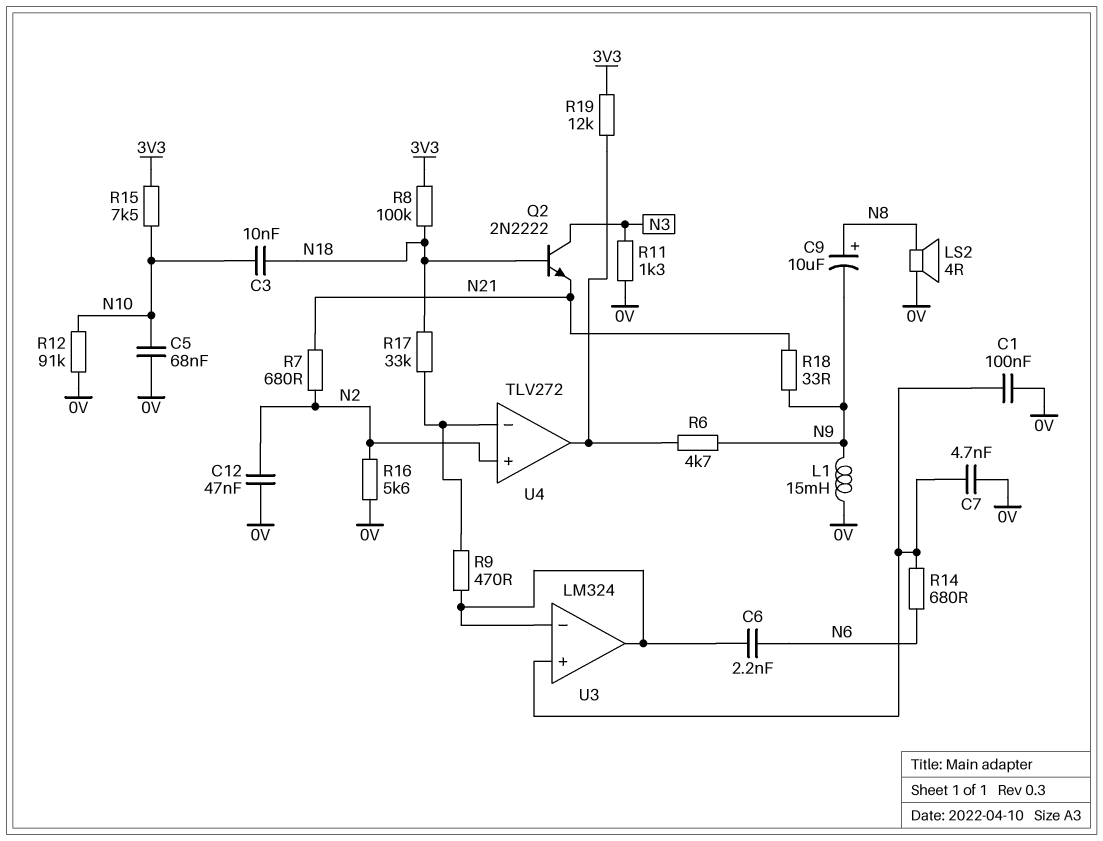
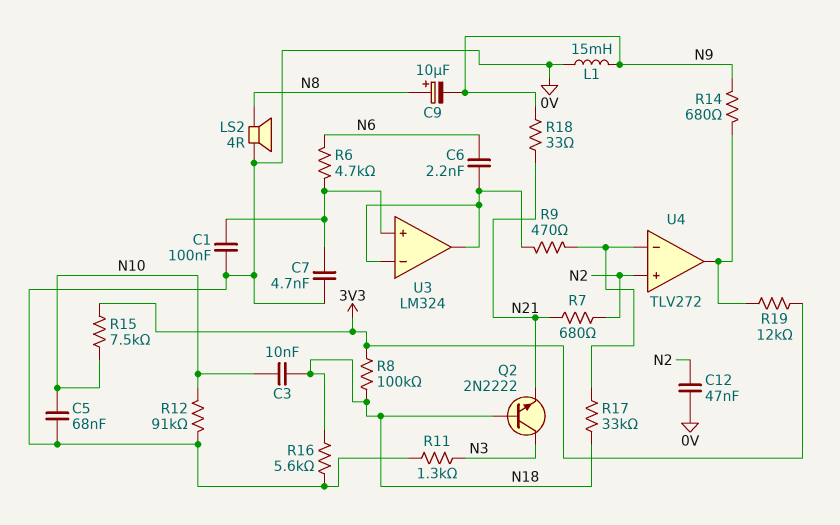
R6: 4.7k (N9, U4/out) -> 4.7k (N6, U3/in+)
R14: 680 (N6, U3/in+) -> 680 (N9, U4/out)
R16: 5.6k (0V, N2) -> 5.6k (0V, N18)

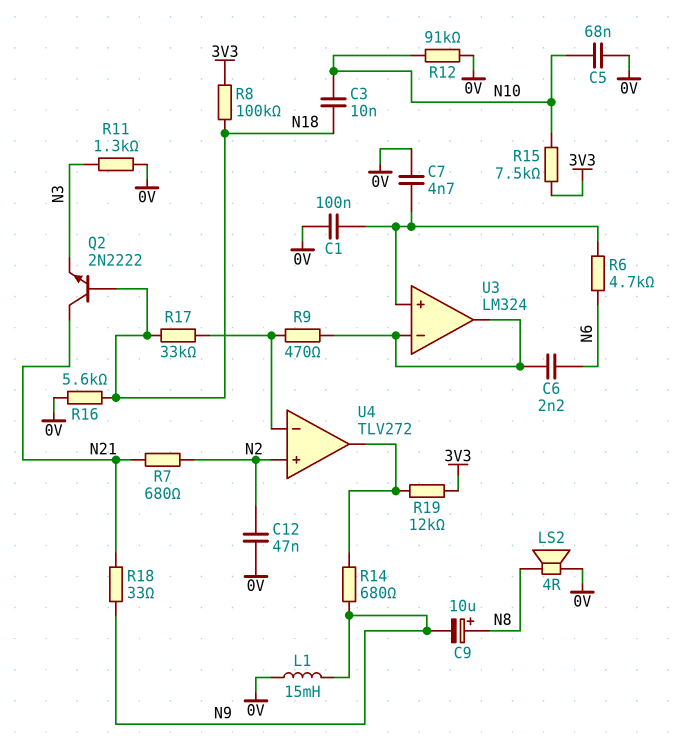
Q2: NPN 2N2222 (B N18, C N3, E N21) -> NPN 2N2222 (B N18, C N21, E N3)

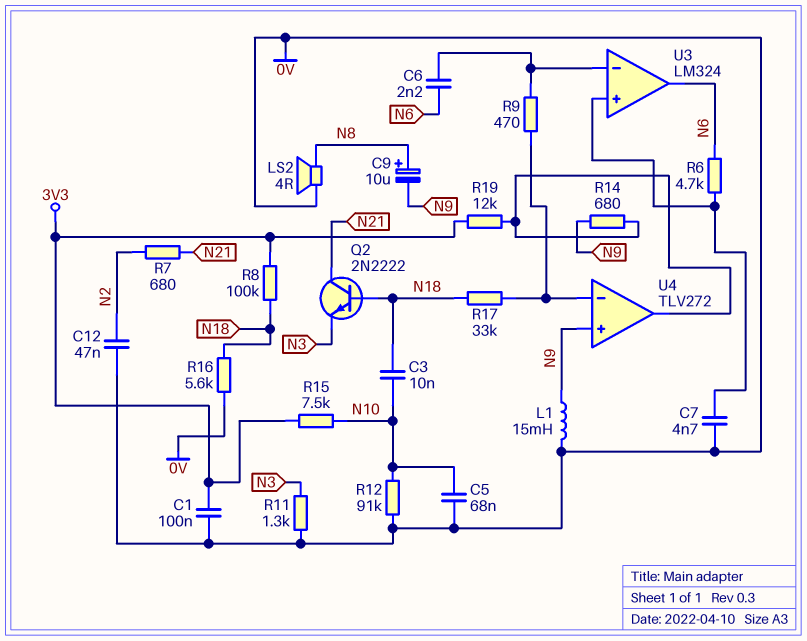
C1: 100nF (0V, U3/in+) -> 100nF (0V, 3V3)
R18: 33 (N9, N21) -> none
U3 pin out: U3/in- -> N6
U4 pin in+: N2 -> N9

